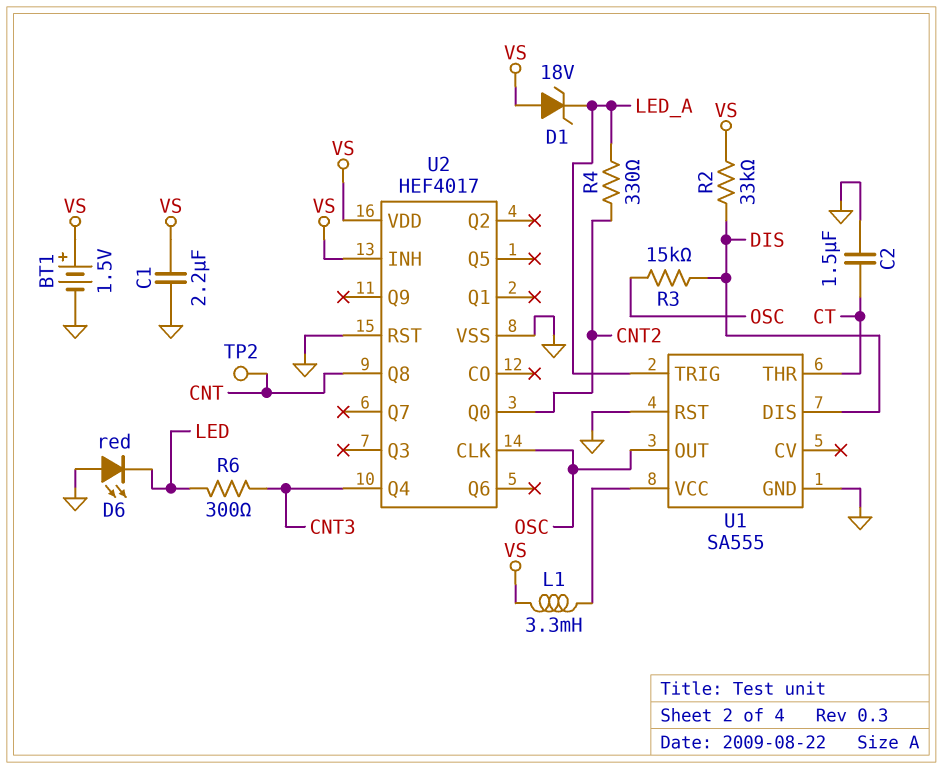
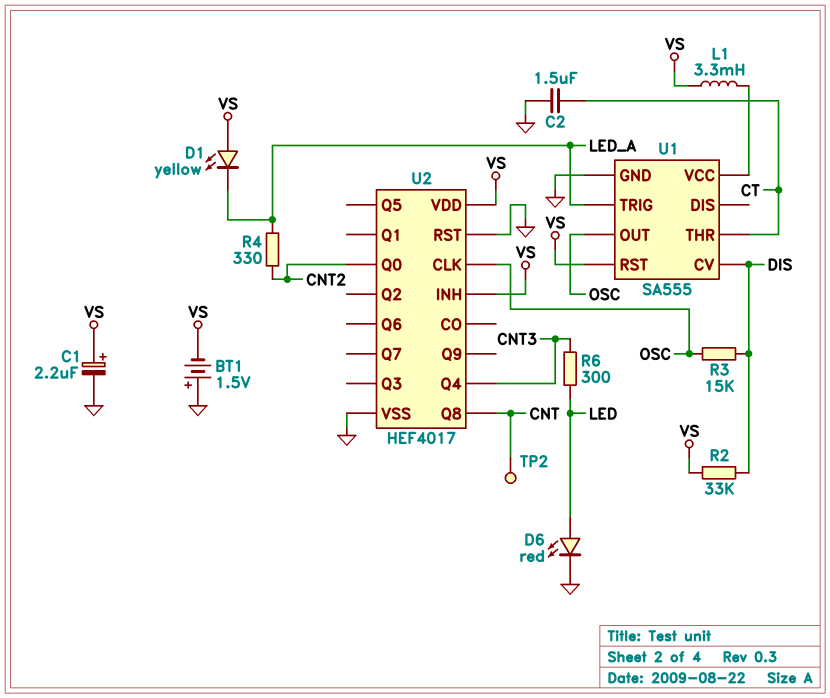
BT1: 1.5V (plus VS, minus GND) -> 1.5V (plus GND, minus VS)
C1: 2.2uF (GND, VS) -> 2.2uF (plus VS, minus GND)
D1: zener 18V (A VS, K LED_A) -> LED yellow (A VS, K LED_A)
D6: LED red (A GND, K LED) -> LED red (A LED, K GND)
U1 pin CV: none -> DIS
U1 pin DIS: DIS -> none
U1 pin RST: GND -> VS

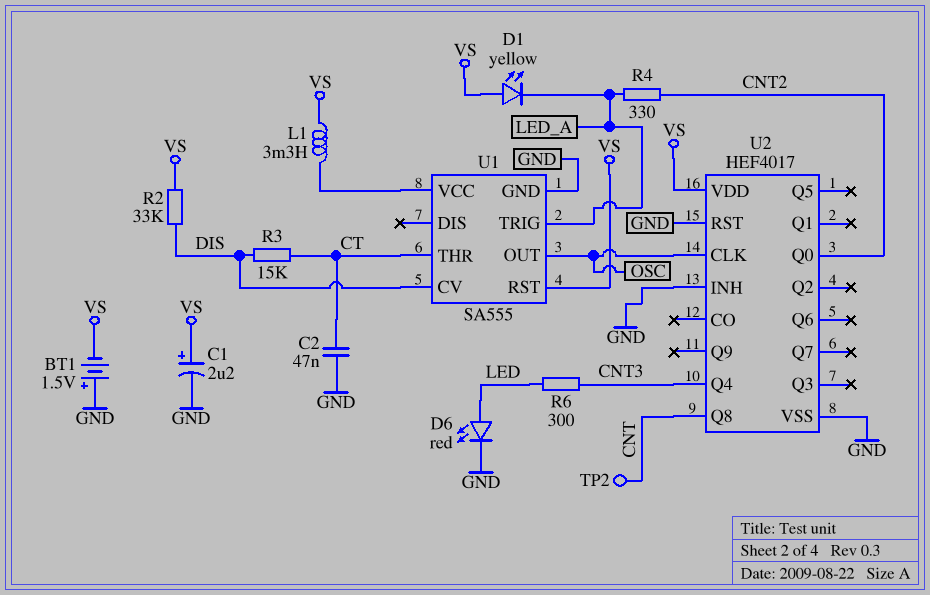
C2: 1.5uF (CT, GND) -> 47nF (CT, GND)
R3: 15k (DIS, OSC) -> 15k (CT, DIS)
U2 pin INH: VS -> GND

